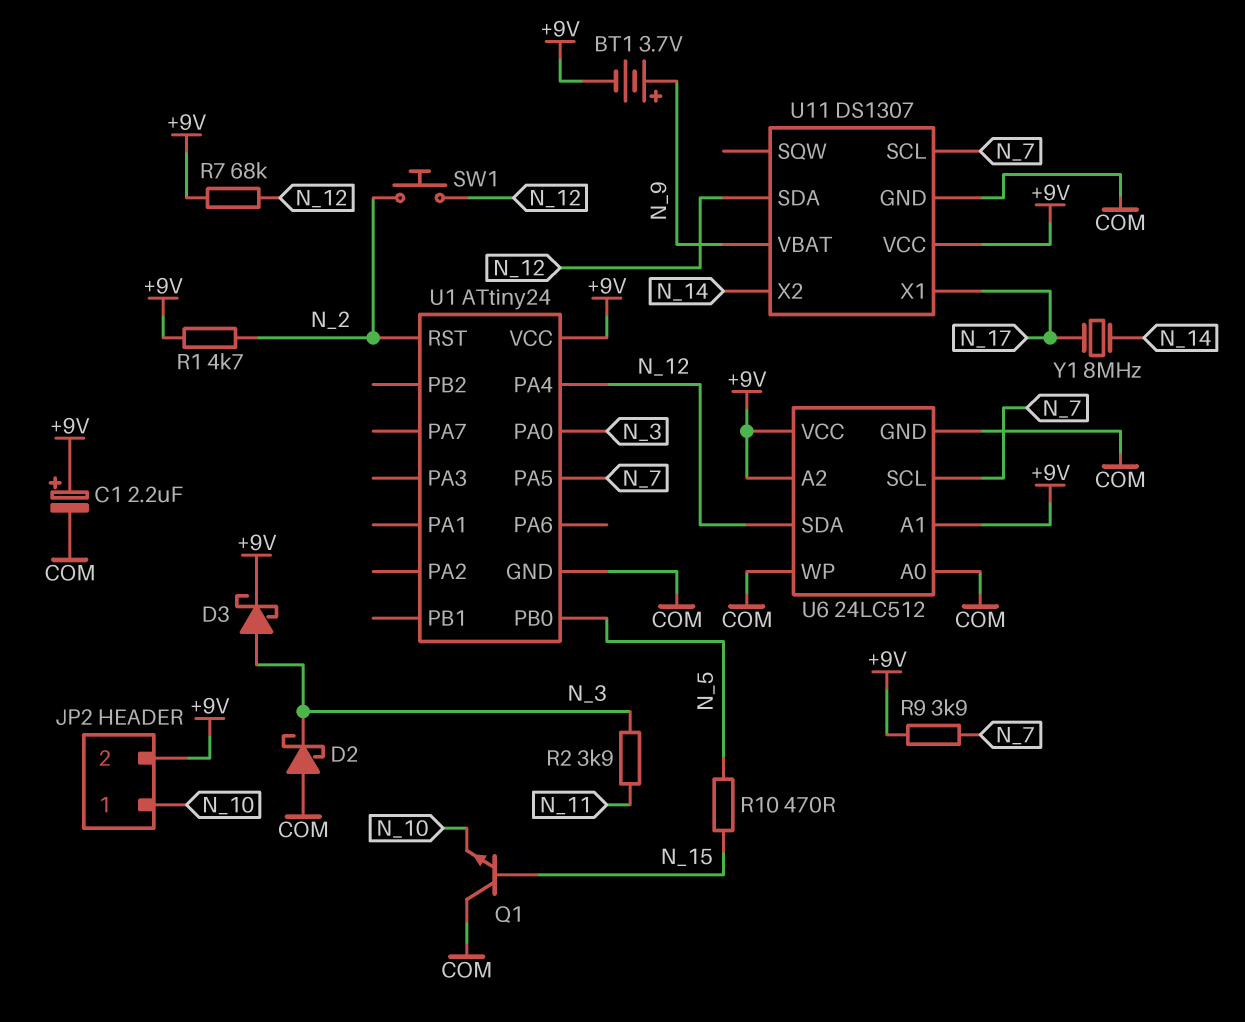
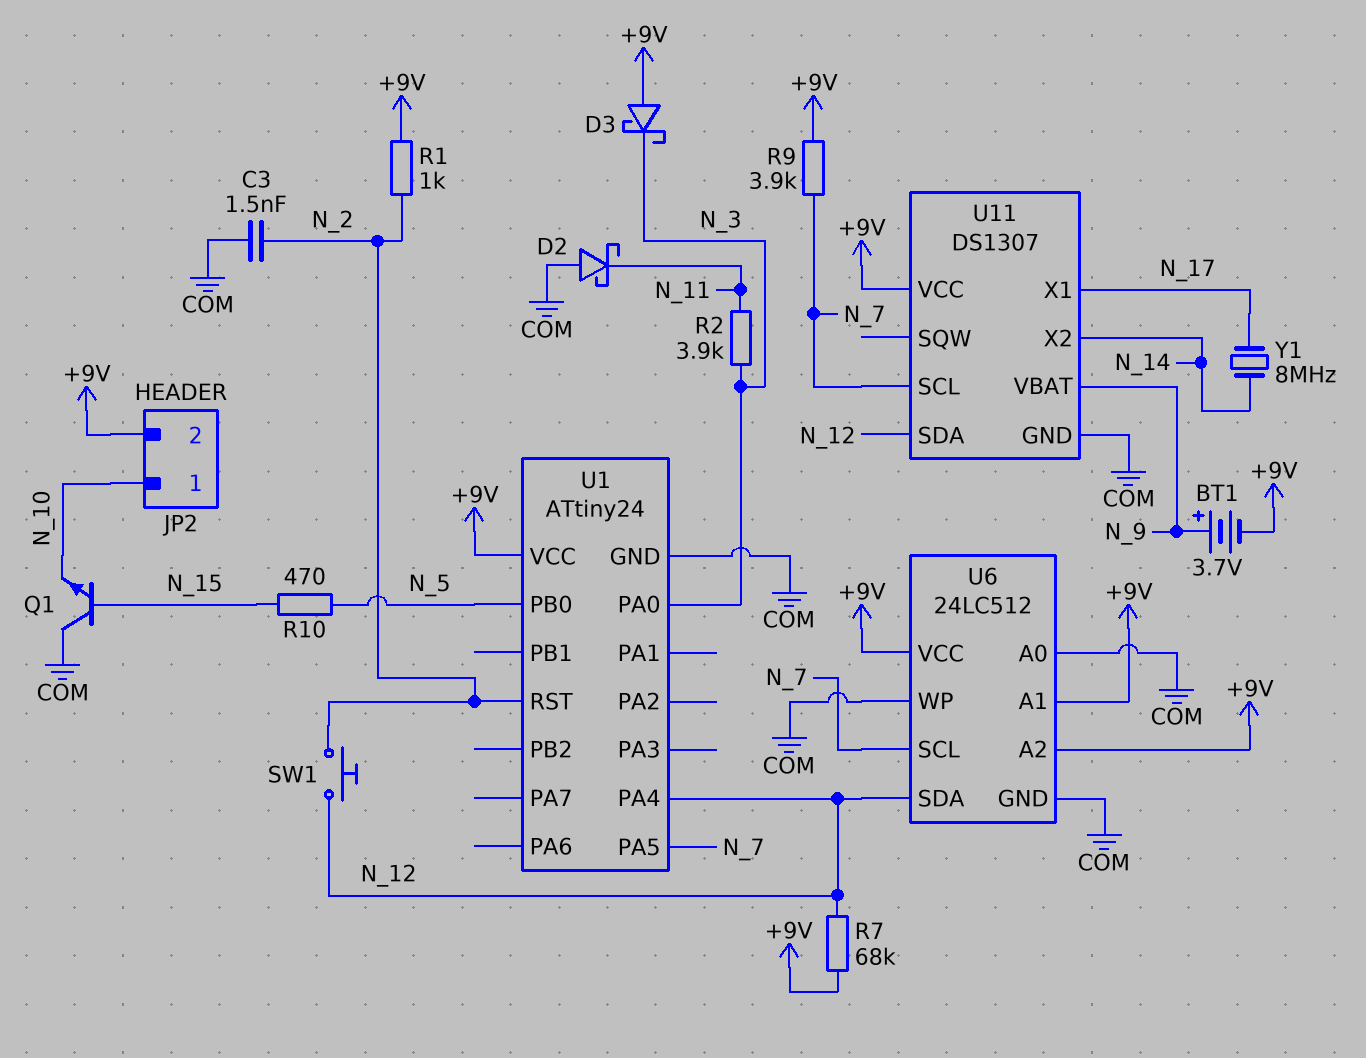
C1: 2.2uF (plus +9V, minus COM) -> none
C3: none -> 1.5nF (COM, N_2)
D2: schottky (A COM, K N_3) -> schottky (A COM, K N_11)
D3: schottky (A N_3, K +9V) -> schottky (A +9V, K N_3)
R1: 4.7k (+9V, N_2) -> 1k (+9V, N_2)

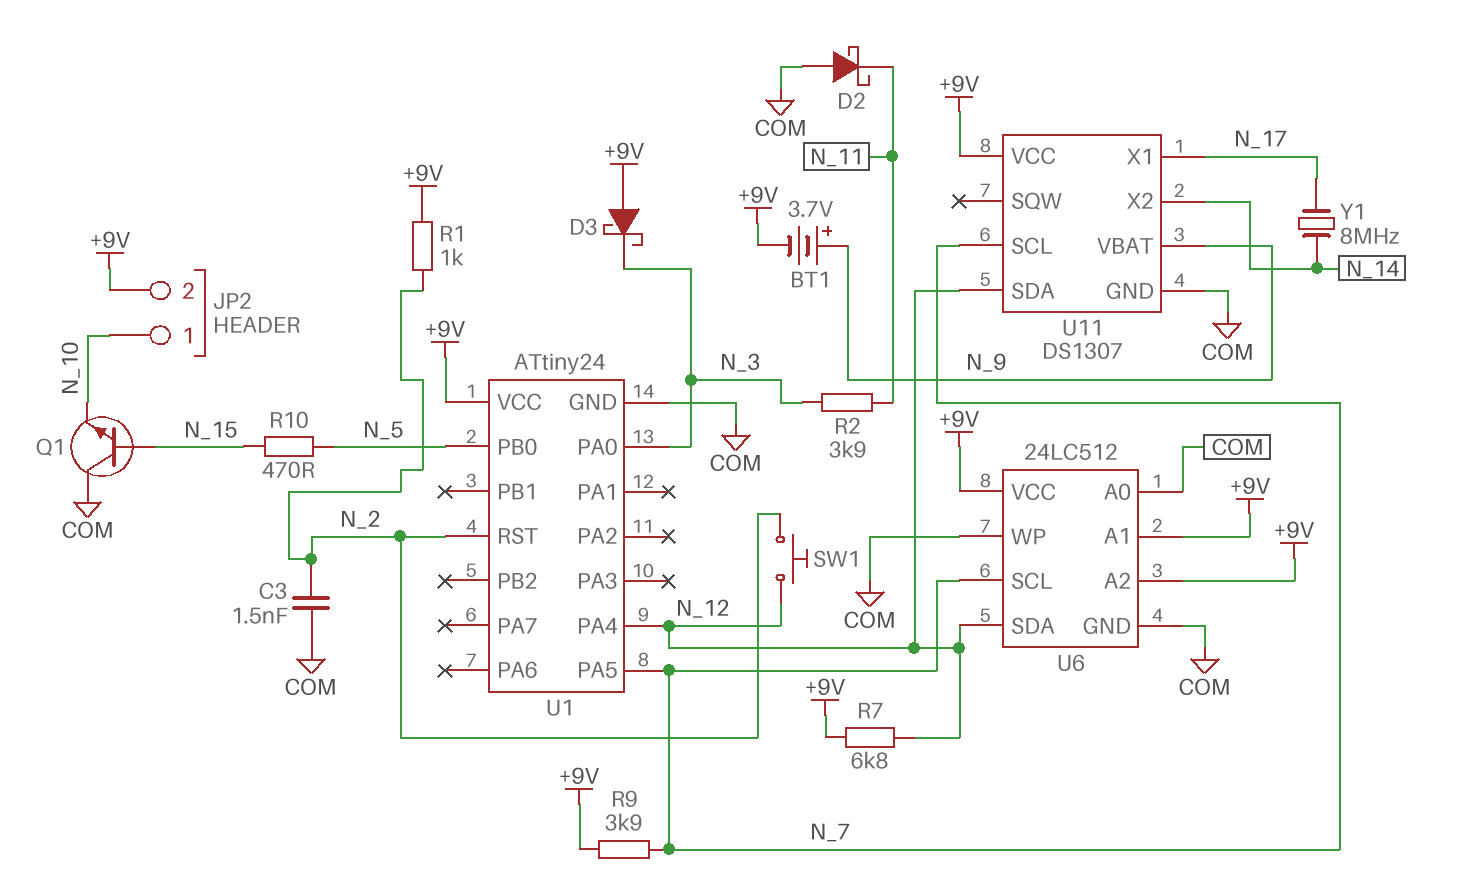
R7: 68k (+9V, N_12) -> 6.8k (+9V, N_12)

